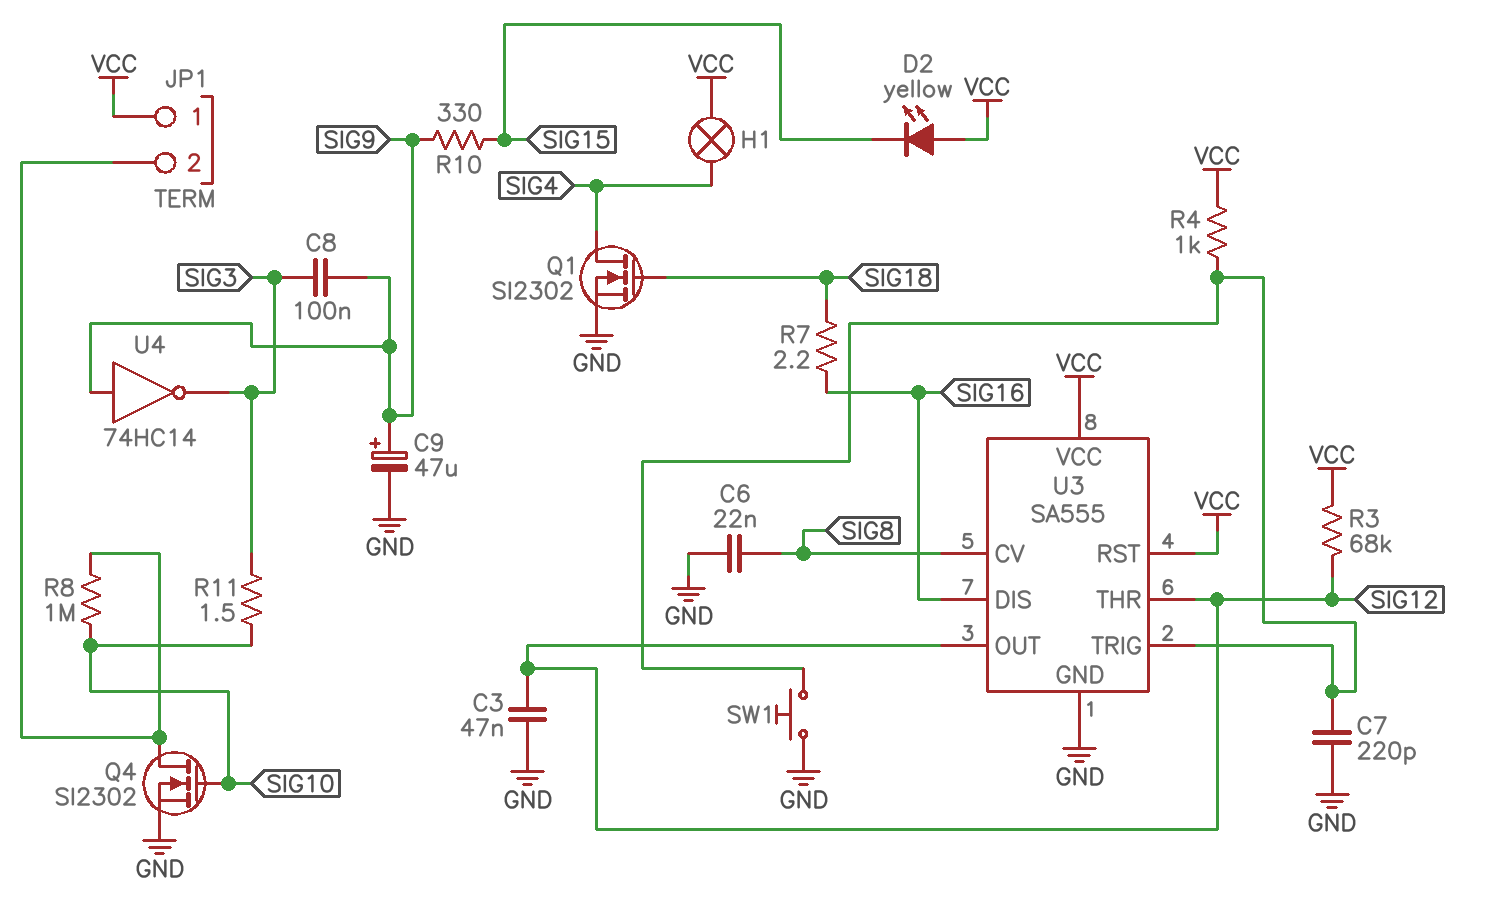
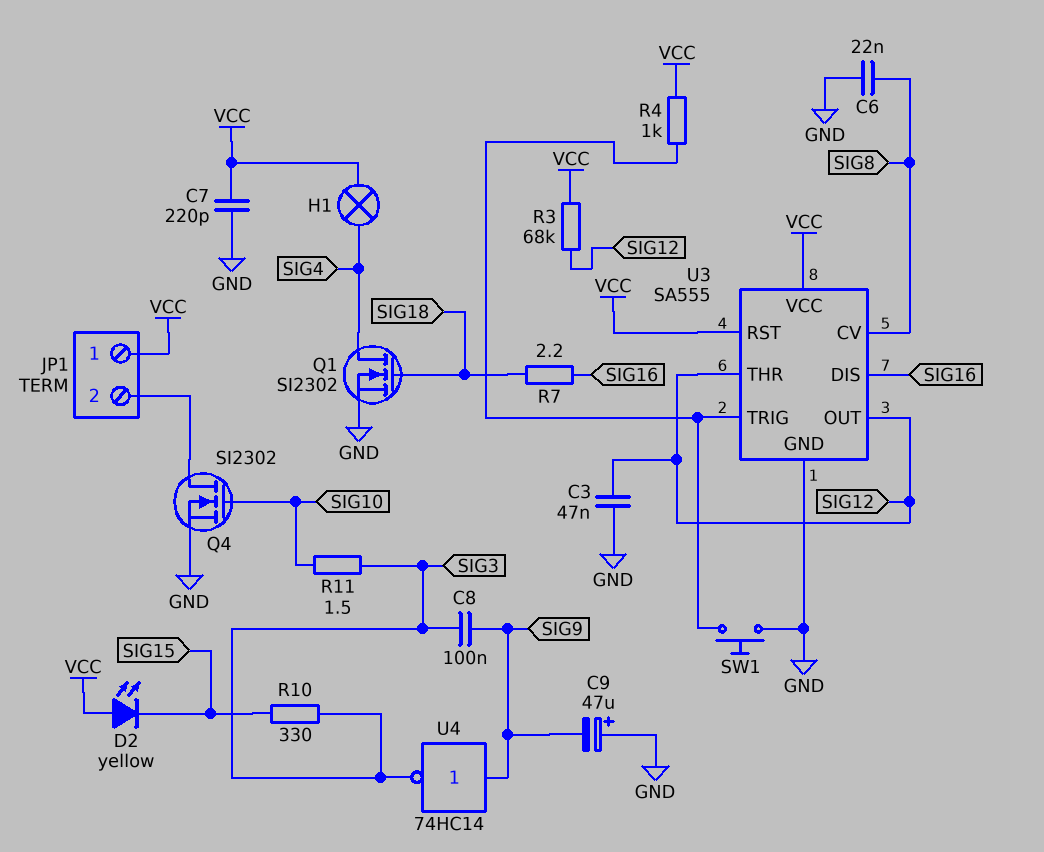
C7: 220pF (GND, U3/TRIG) -> 220pF (GND, VCC)
C9: 47uF (plus SIG9, minus GND) -> 47uF (plus GND, minus SIG9)
R8: 1M (JP1/2, SIG10) -> none
R10: 330 (SIG9, SIG15) -> 330 (SIG3, SIG15)

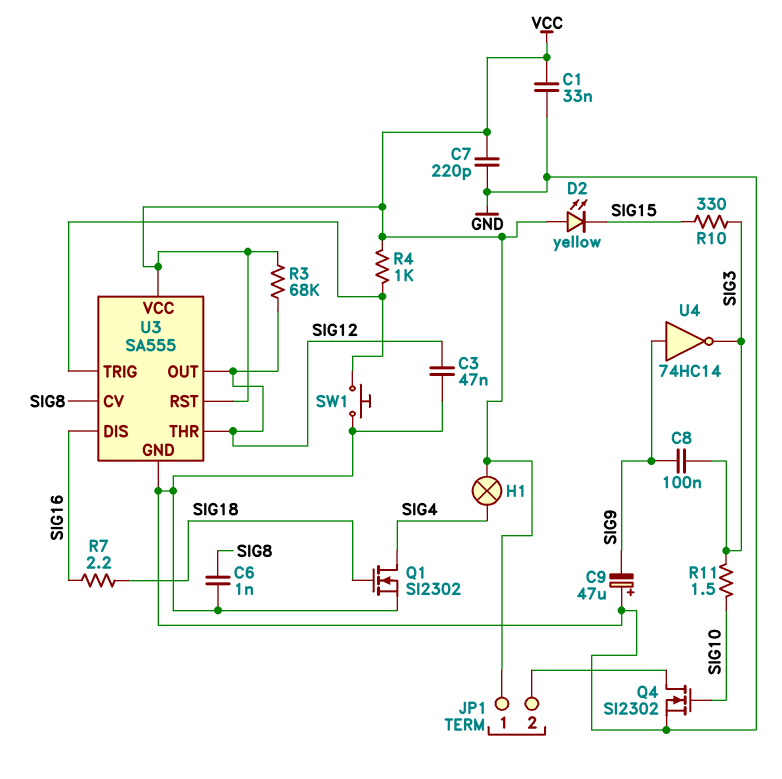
C1: none -> 33nF (GND, VCC)
C6: 22nF (GND, SIG8) -> 1nF (GND, SIG8)

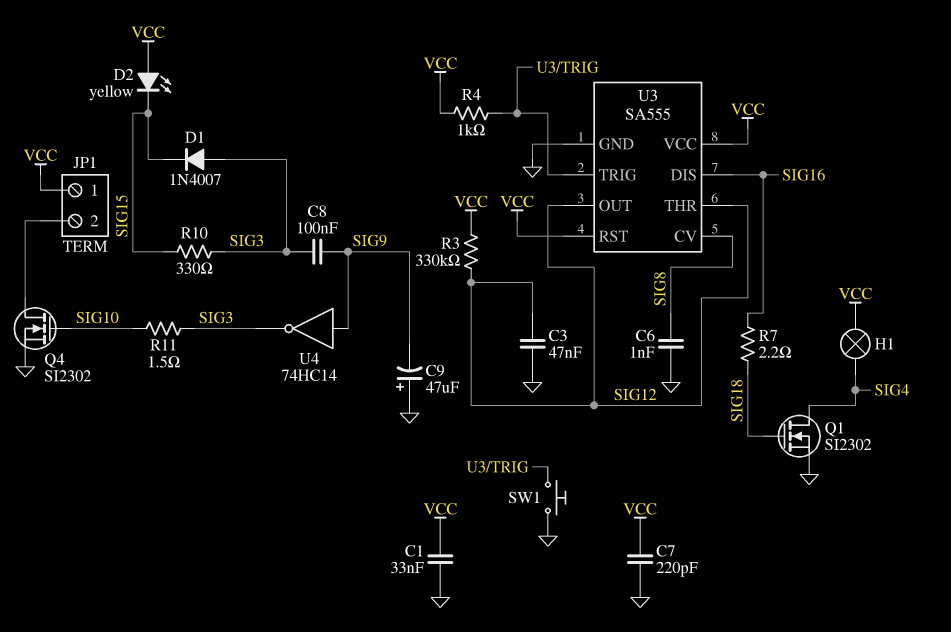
D1: none -> diode 1N4007 (A SIG3, K SIG15)
R3: 68k (SIG12, VCC) -> 330k (SIG12, VCC)

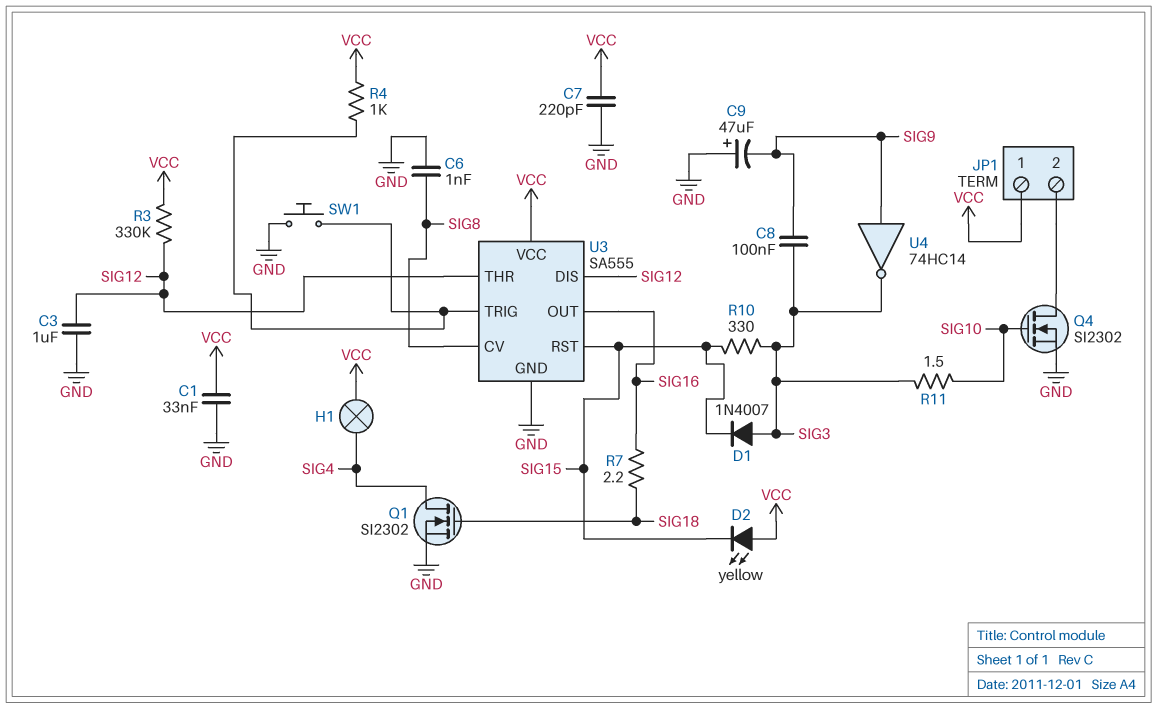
C3: 47nF (GND, SIG12) -> 1uF (GND, SIG12)
U3 pin DIS: SIG16 -> SIG12
U3 pin OUT: SIG12 -> SIG16
U3 pin RST: VCC -> SIG15

